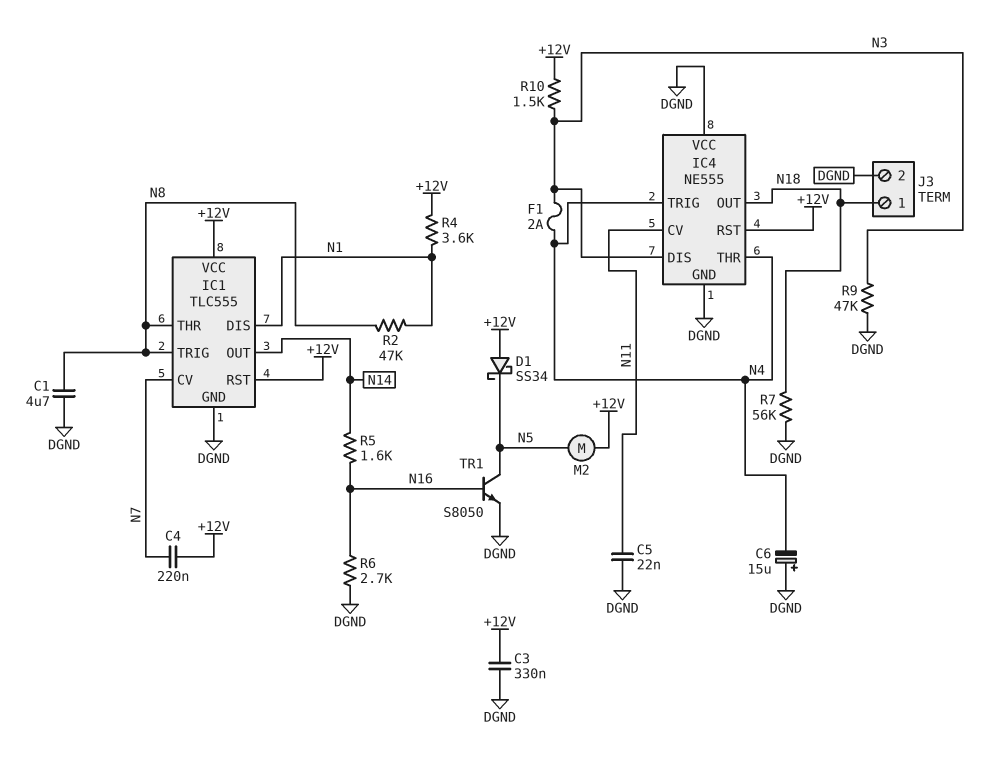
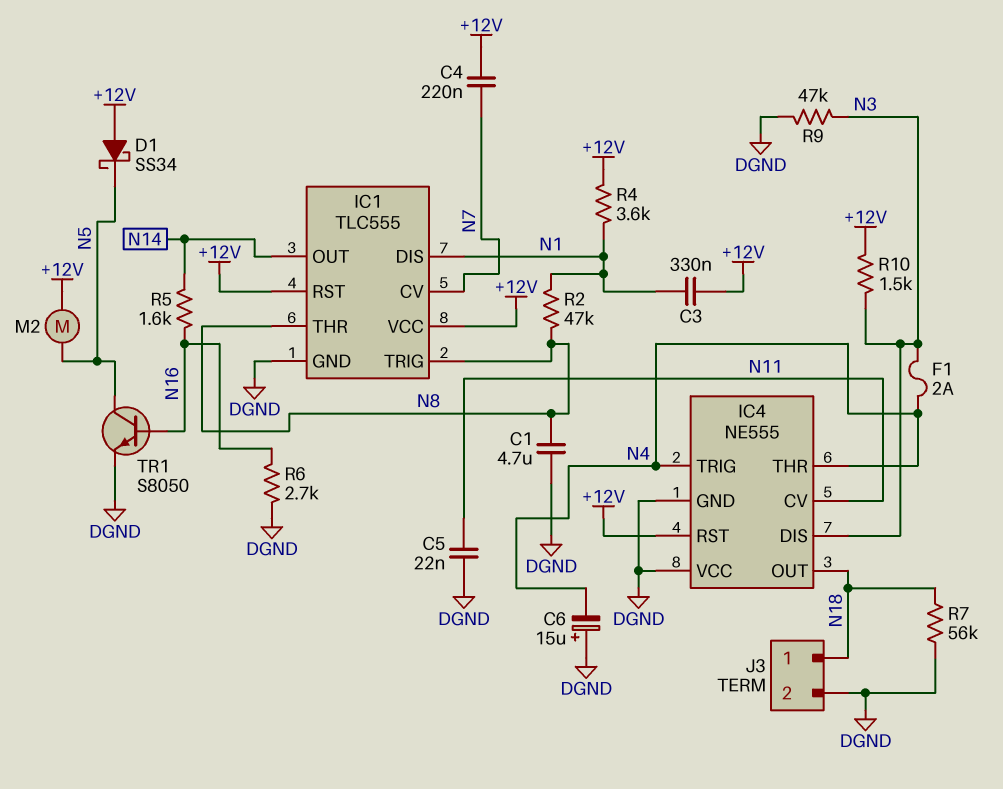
C3: 330nF (+12V, DGND) -> 330nF (+12V, N1)

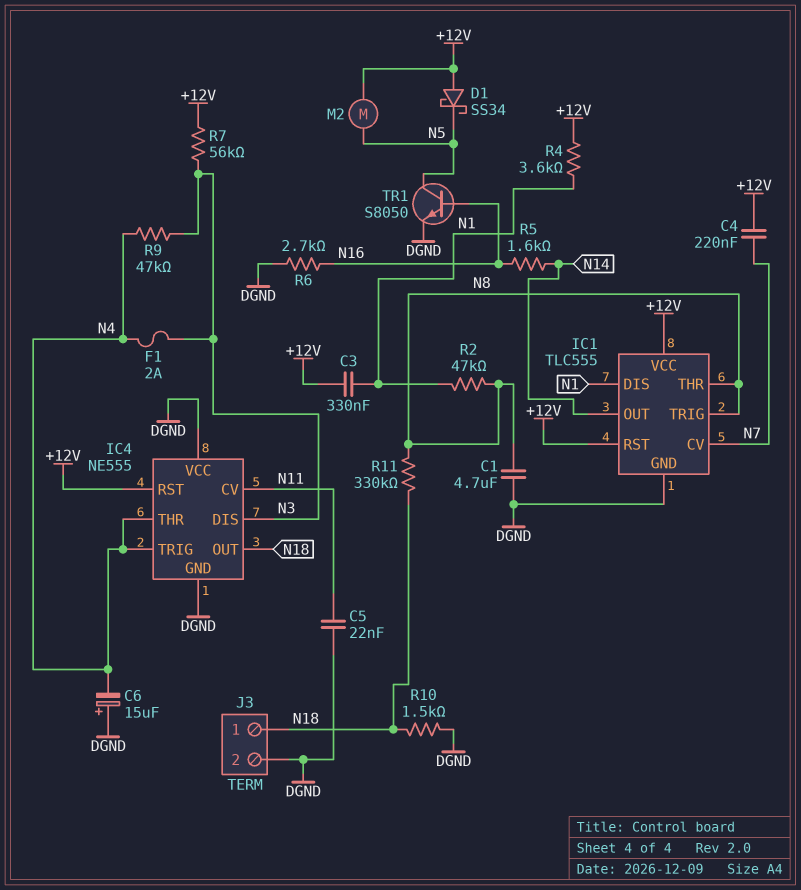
R7: 56k (DGND, N18) -> 56k (+12V, N3)
R9: 47k (DGND, N3) -> 47k (N3, N4)
R10: 1.5k (+12V, N3) -> 1.5k (DGND, N18)
R11: none -> 330k (N8, N18)

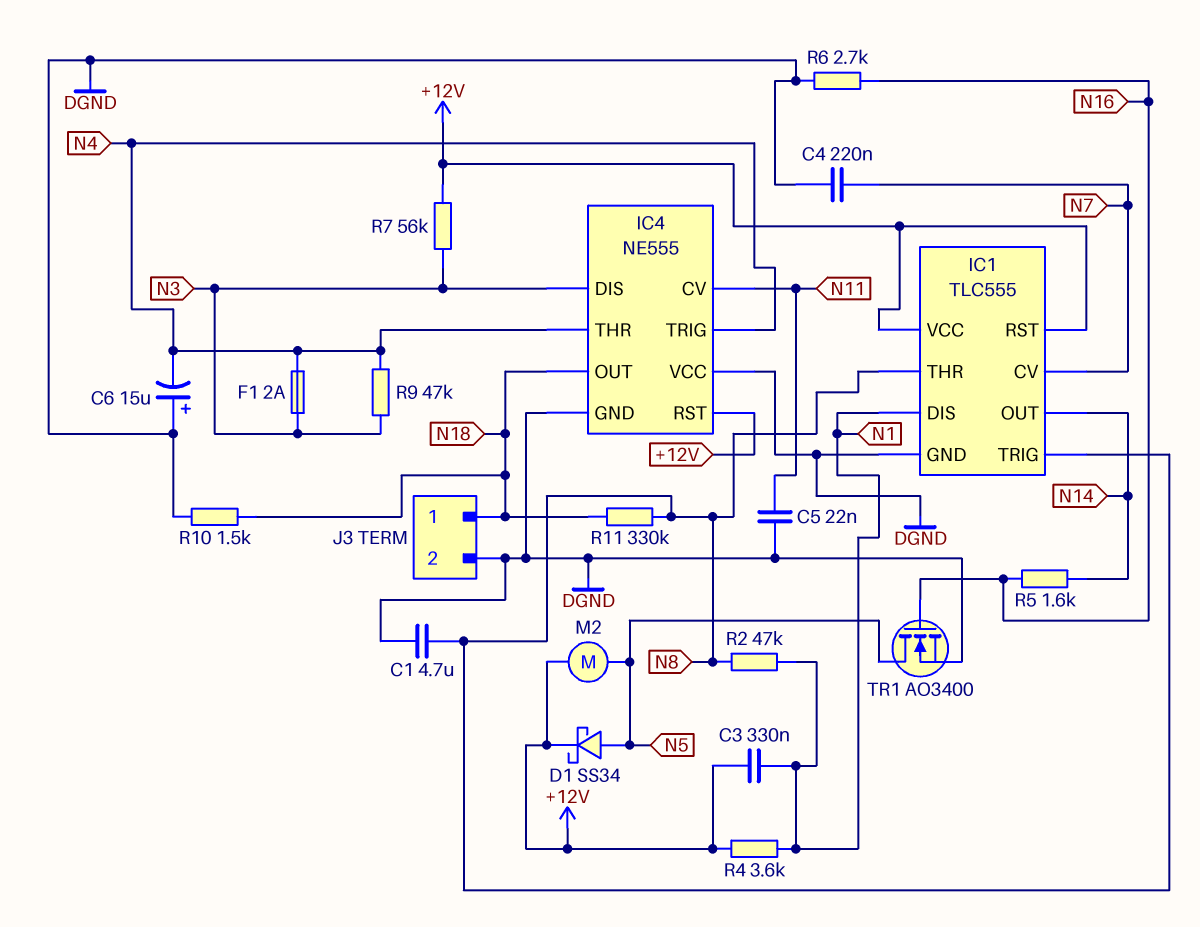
C4: 220nF (+12V, N7) -> 220nF (DGND, N7)
D1: schottky SS34 (A +12V, K N5) -> schottky SS34 (A N5, K +12V)
TR1: NPN S8050 (B N16, C N5, E DGND) -> NMOS AO3400 (G N16, D N5, S DGND)

